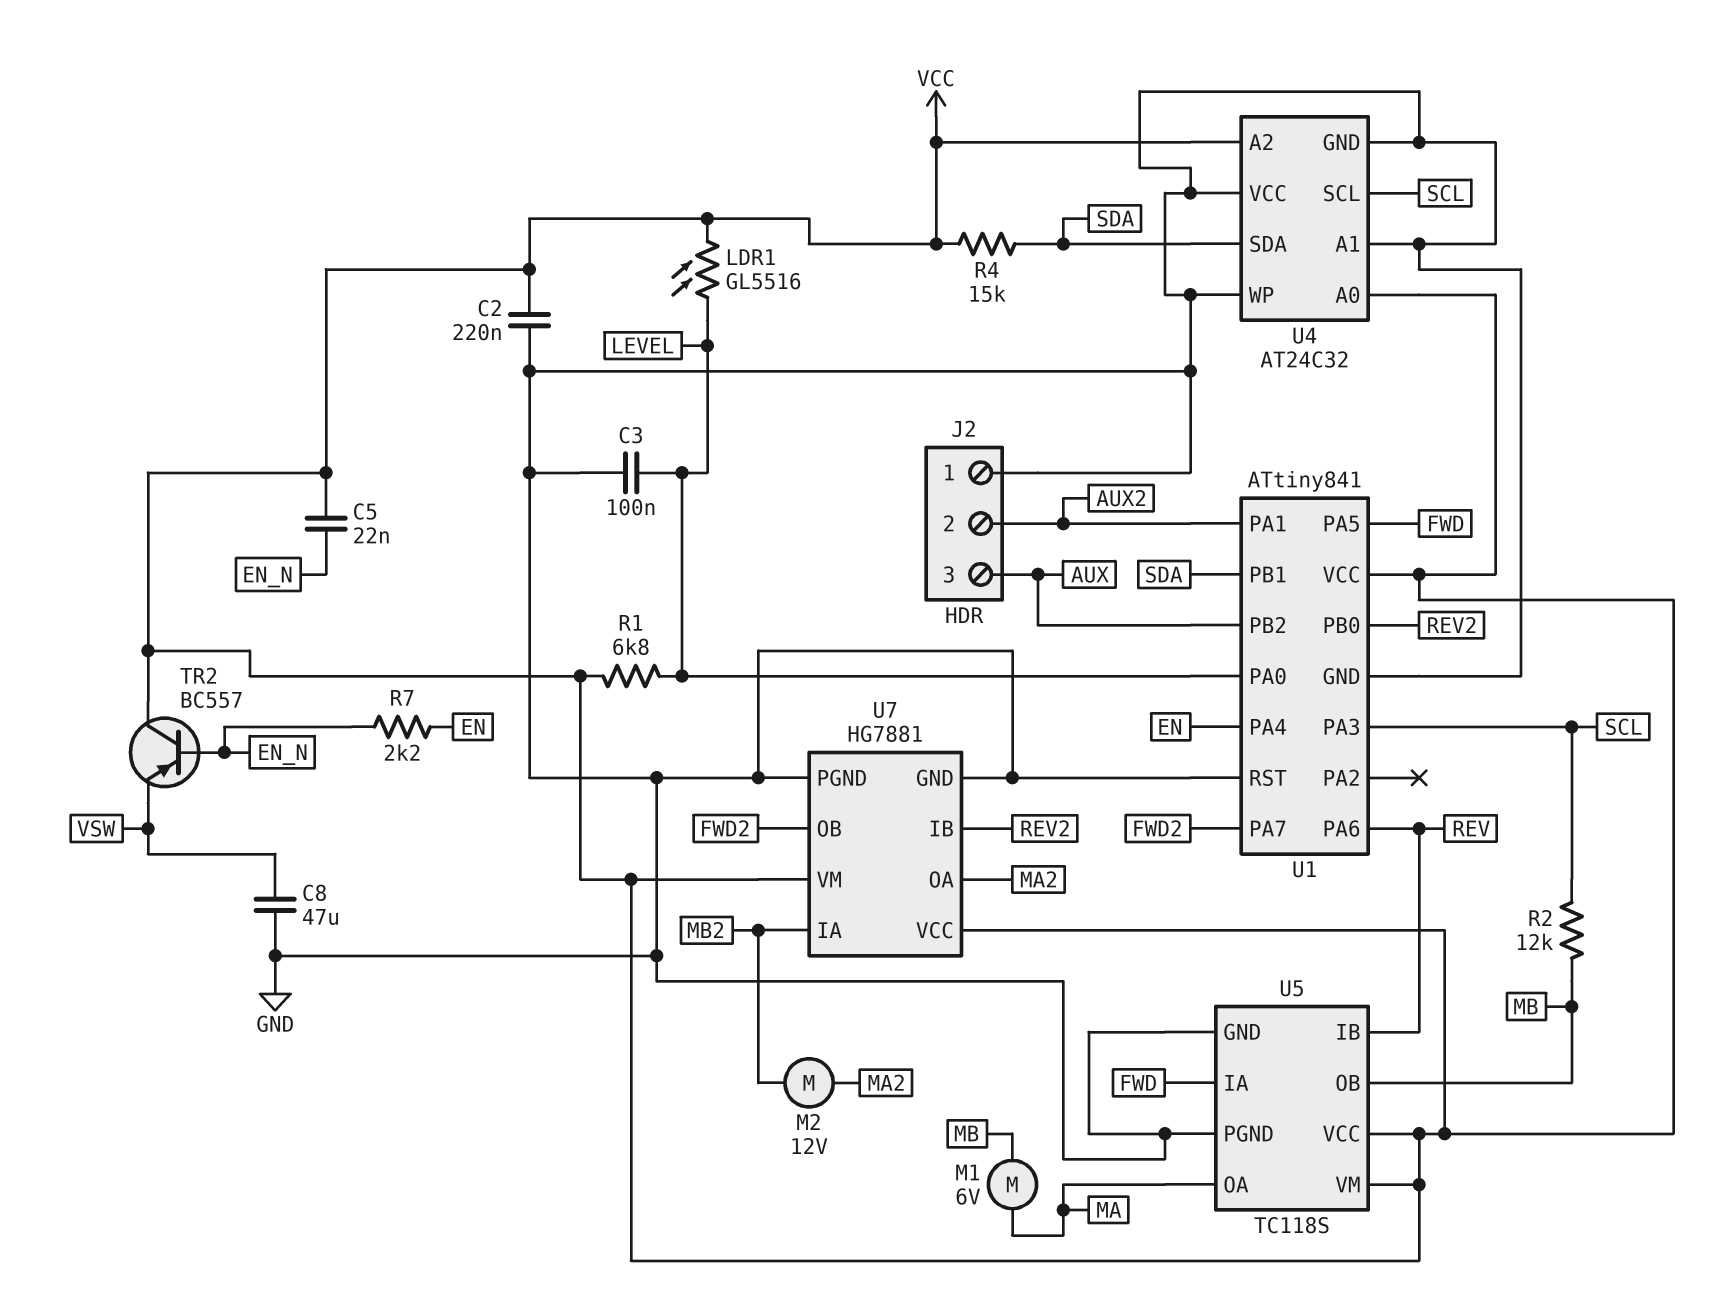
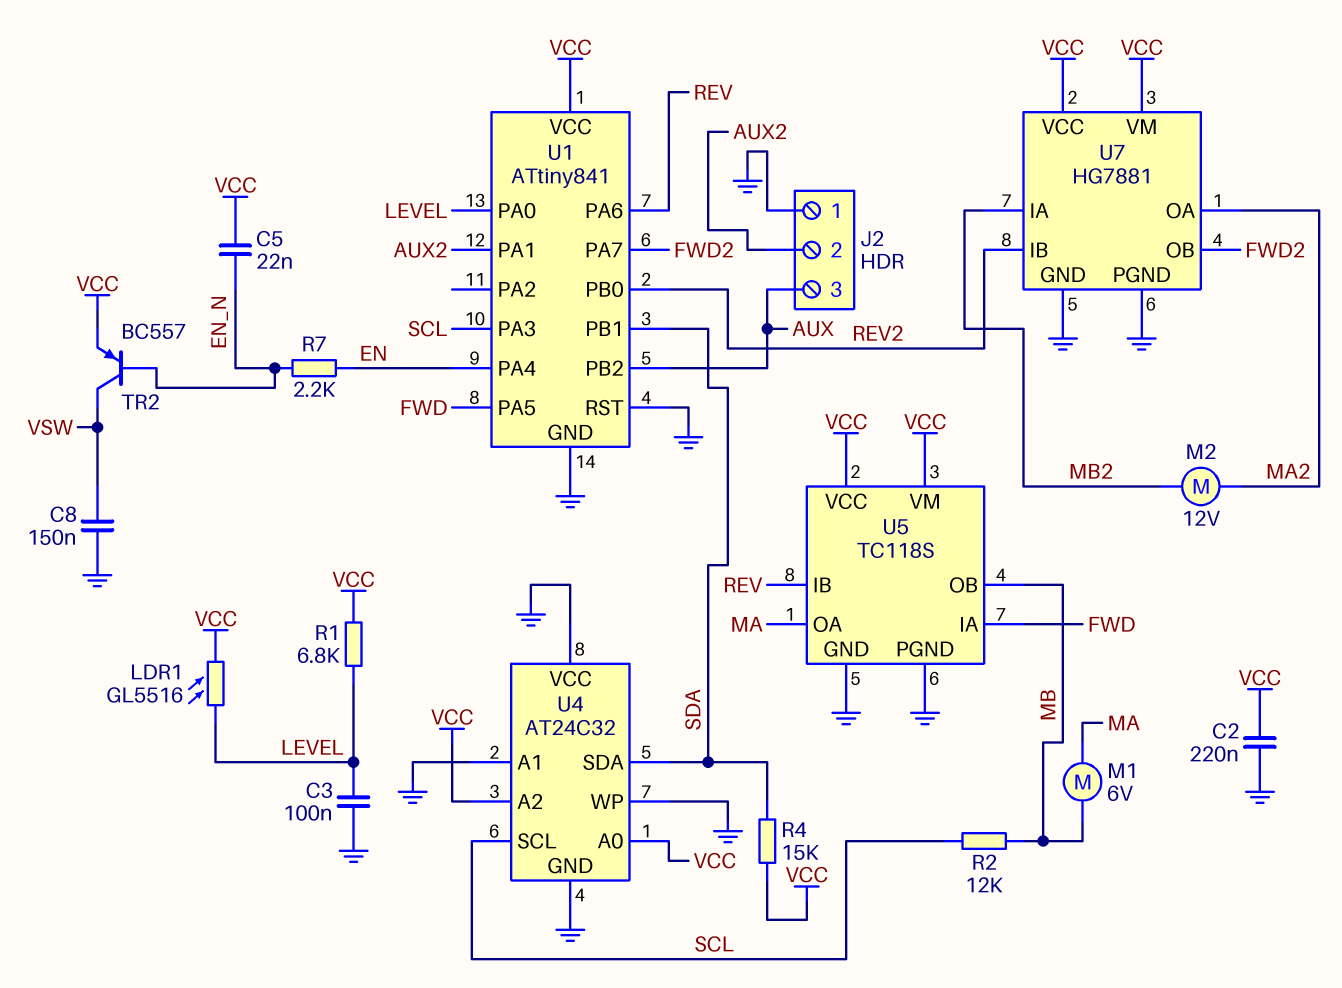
C8: 47uF (GND, VSW) -> 150nF (GND, VSW)
TR2: PNP BC557 (B EN_N, C VCC, E VSW) -> PNP BC557 (B EN_N, C VSW, E VCC)

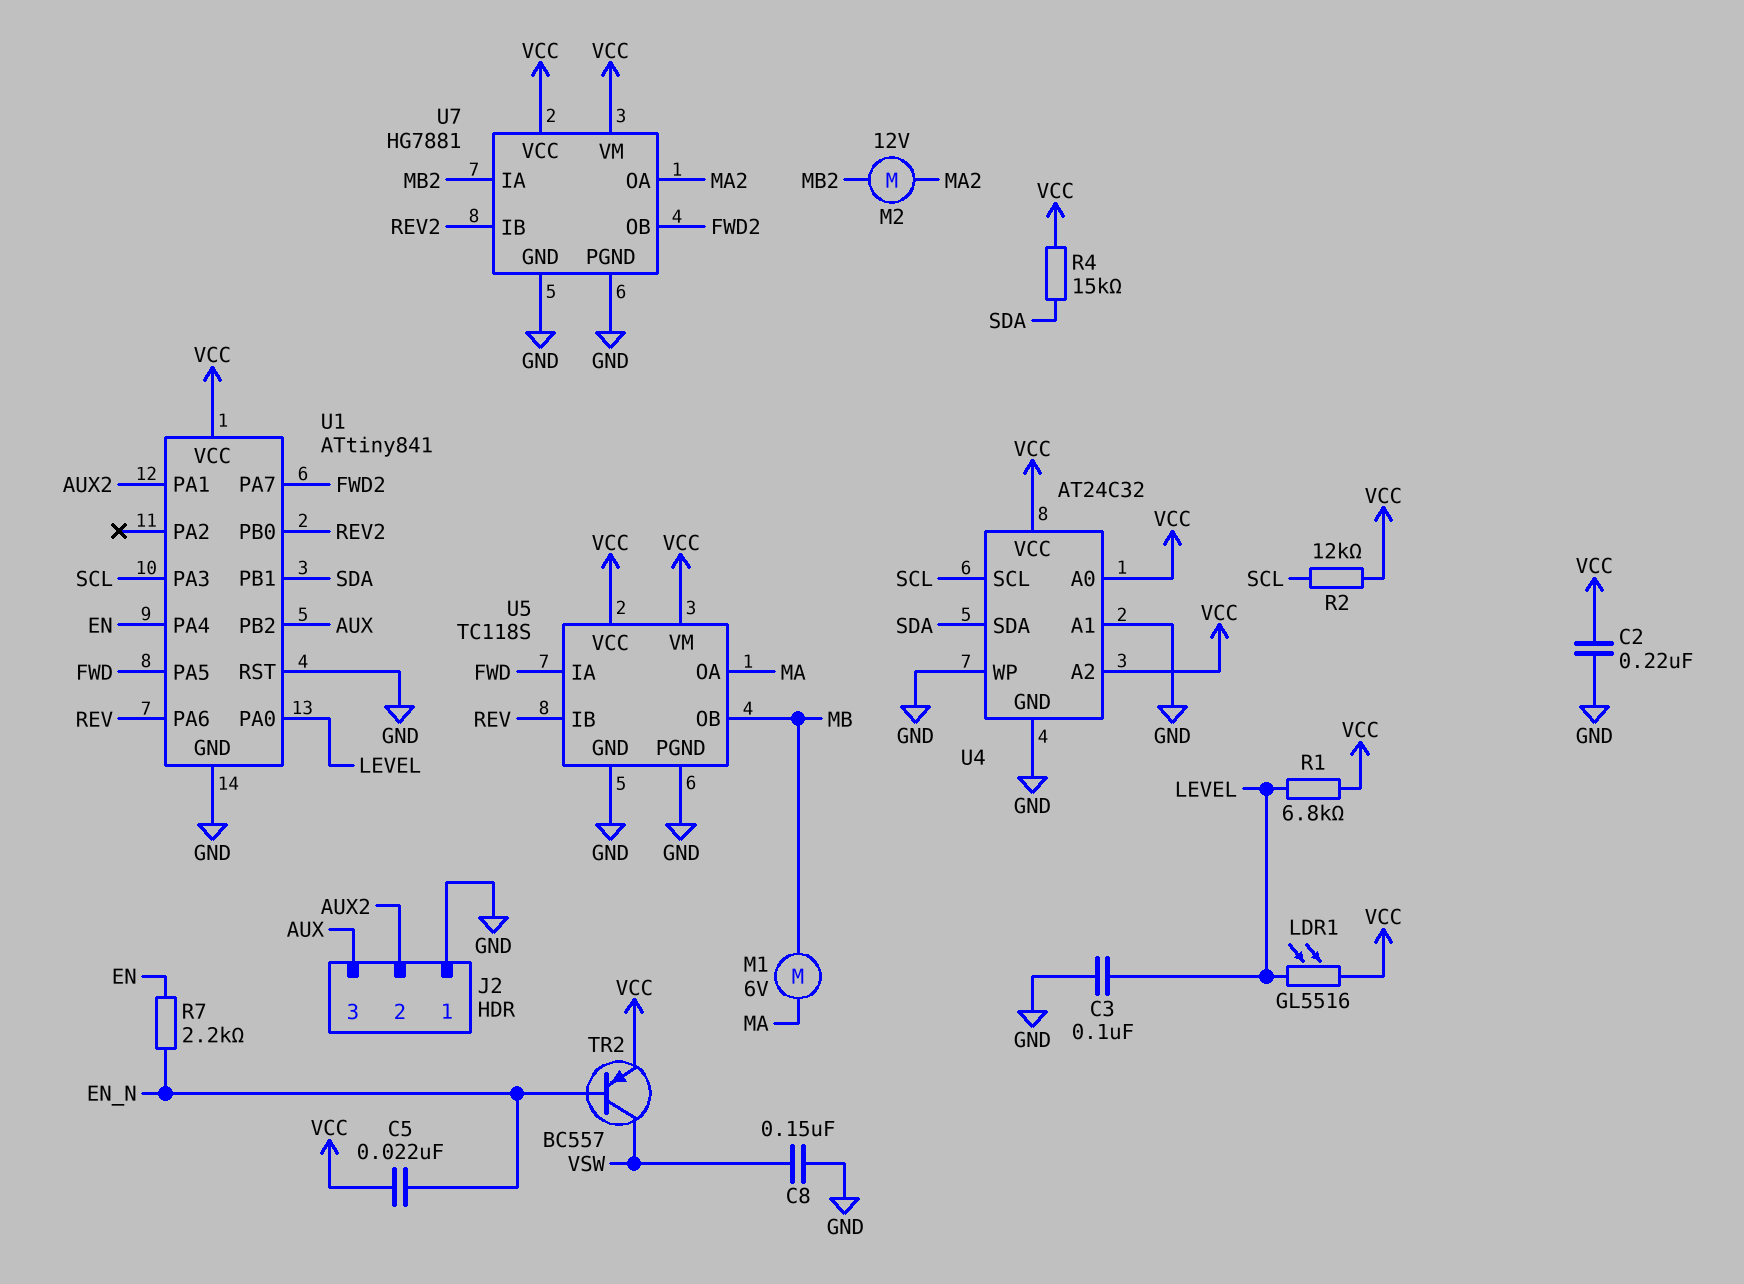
R2: 12k (MB, SCL) -> 12k (SCL, VCC)
U4 pin VCC: GND -> VCC

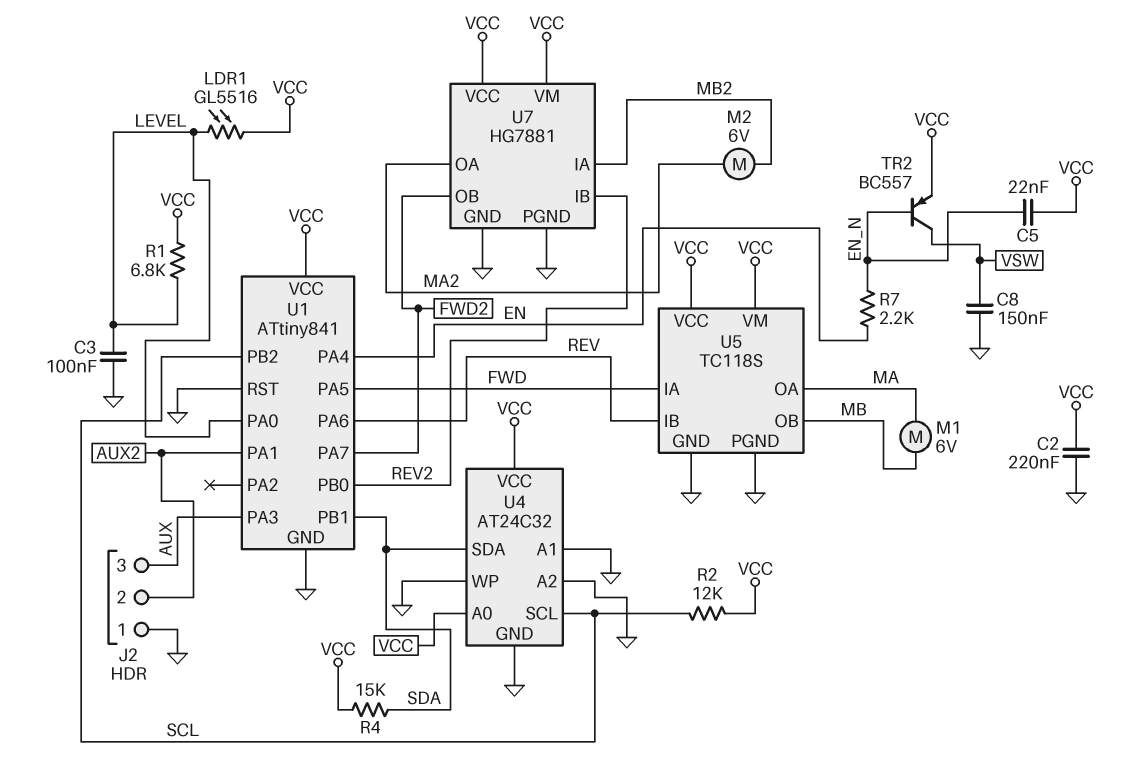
M2: motor 12V (MA2, MB2) -> motor 6V (MA2, MB2)
U1 pin PA3: SCL -> AUX
U1 pin PB2: AUX -> SCL
U4 pin A2: VCC -> GND

